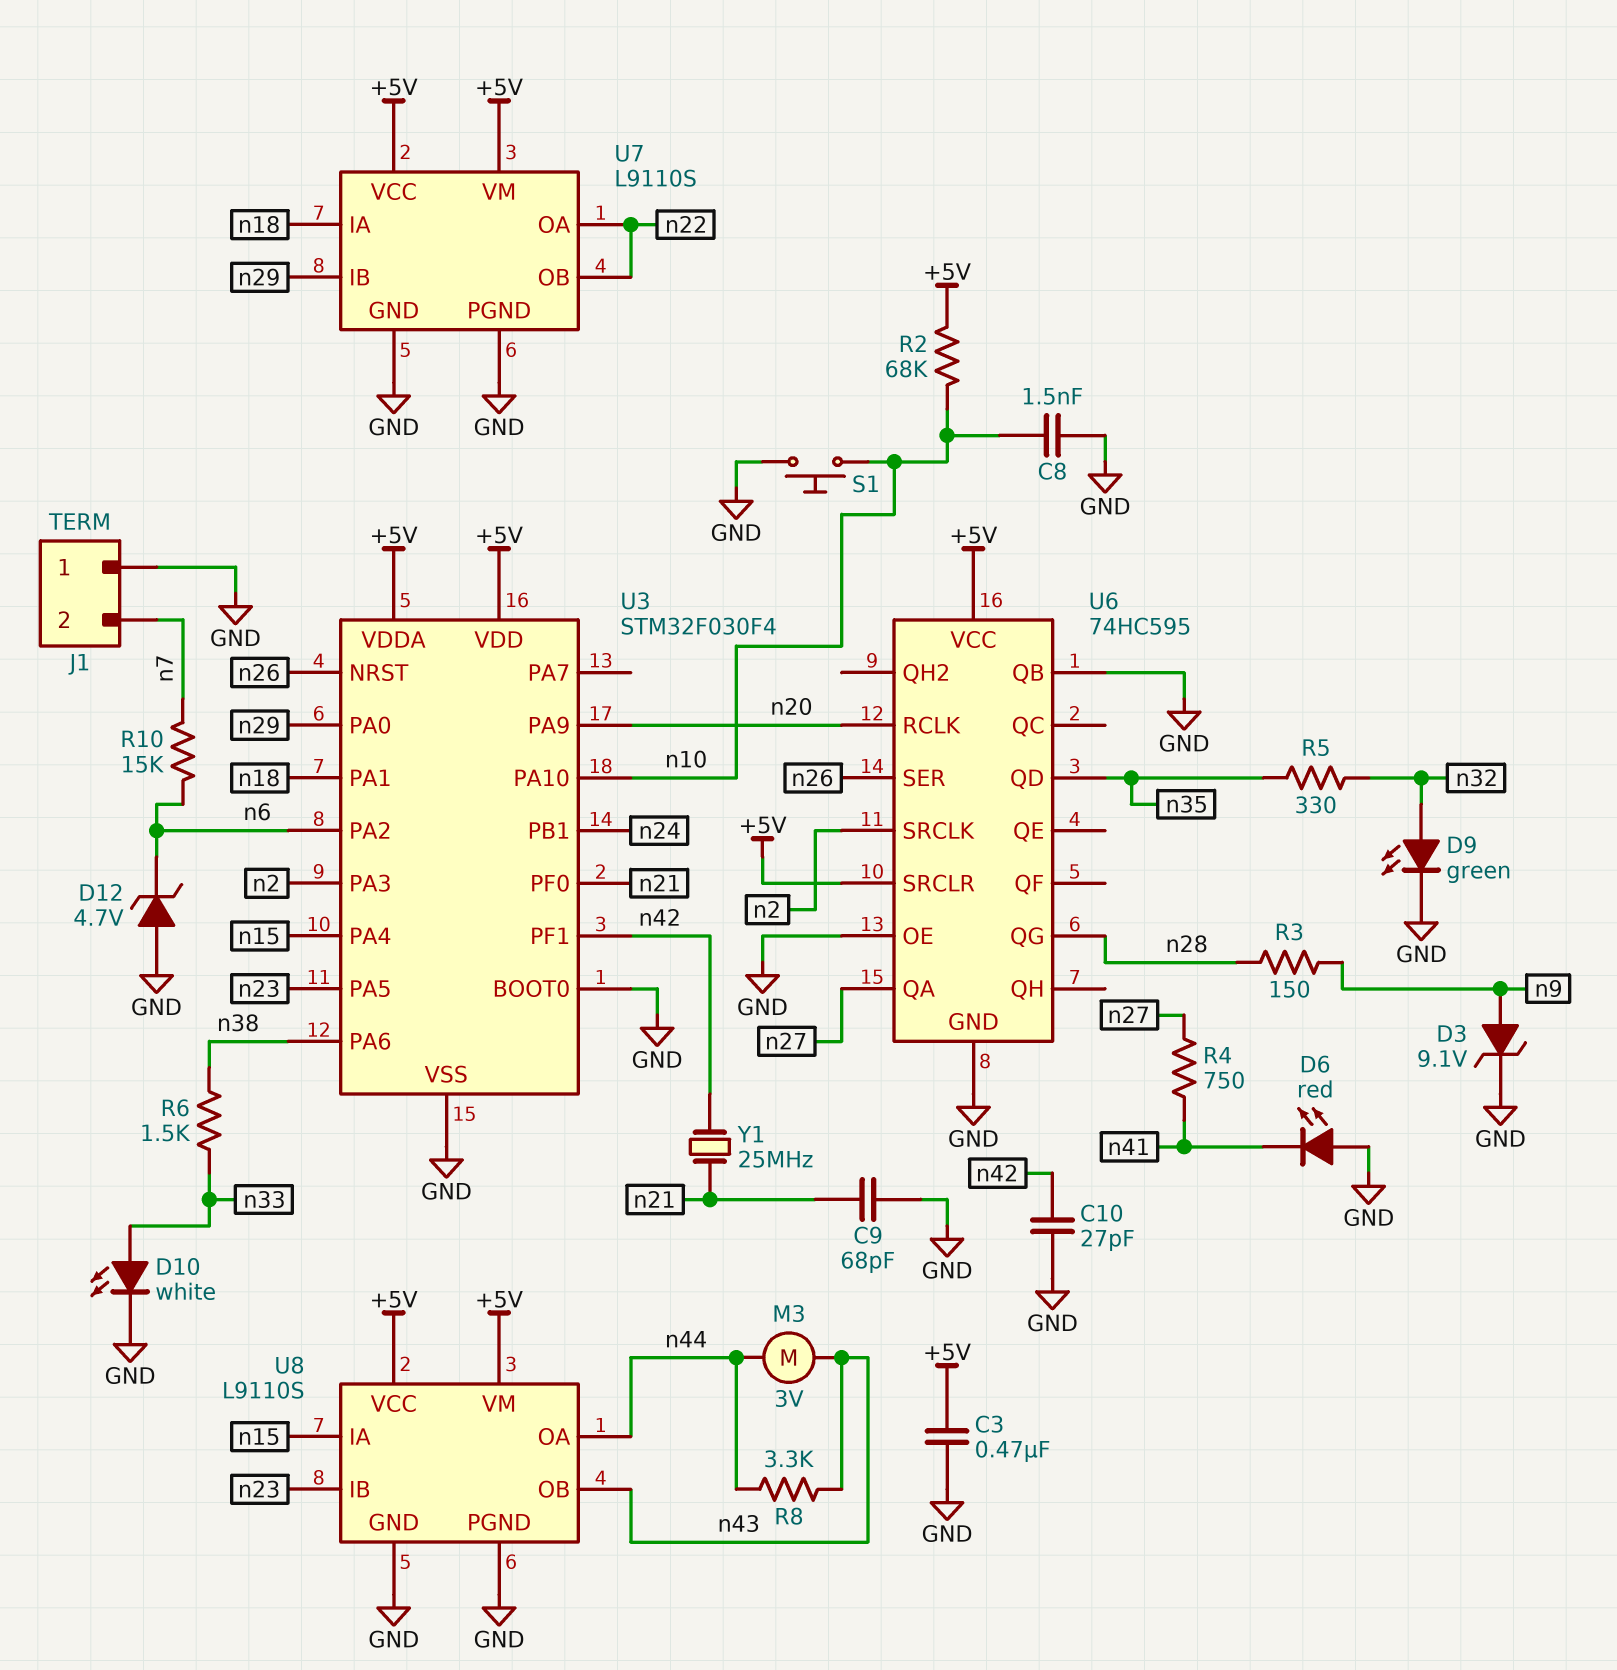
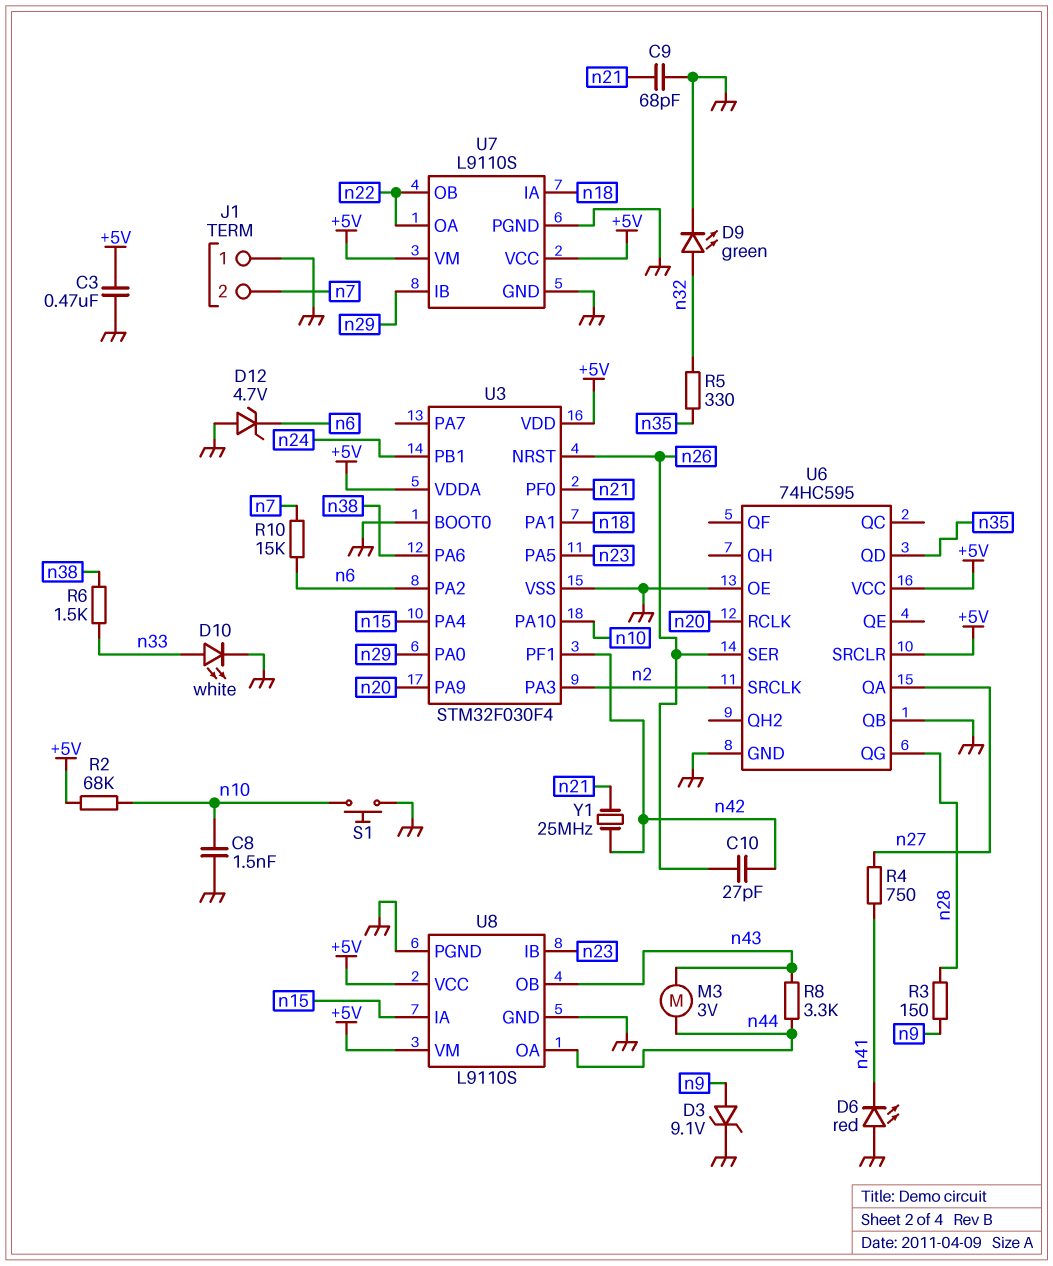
C10: 27pF (GND, n42) -> 27pF (n26, n42)

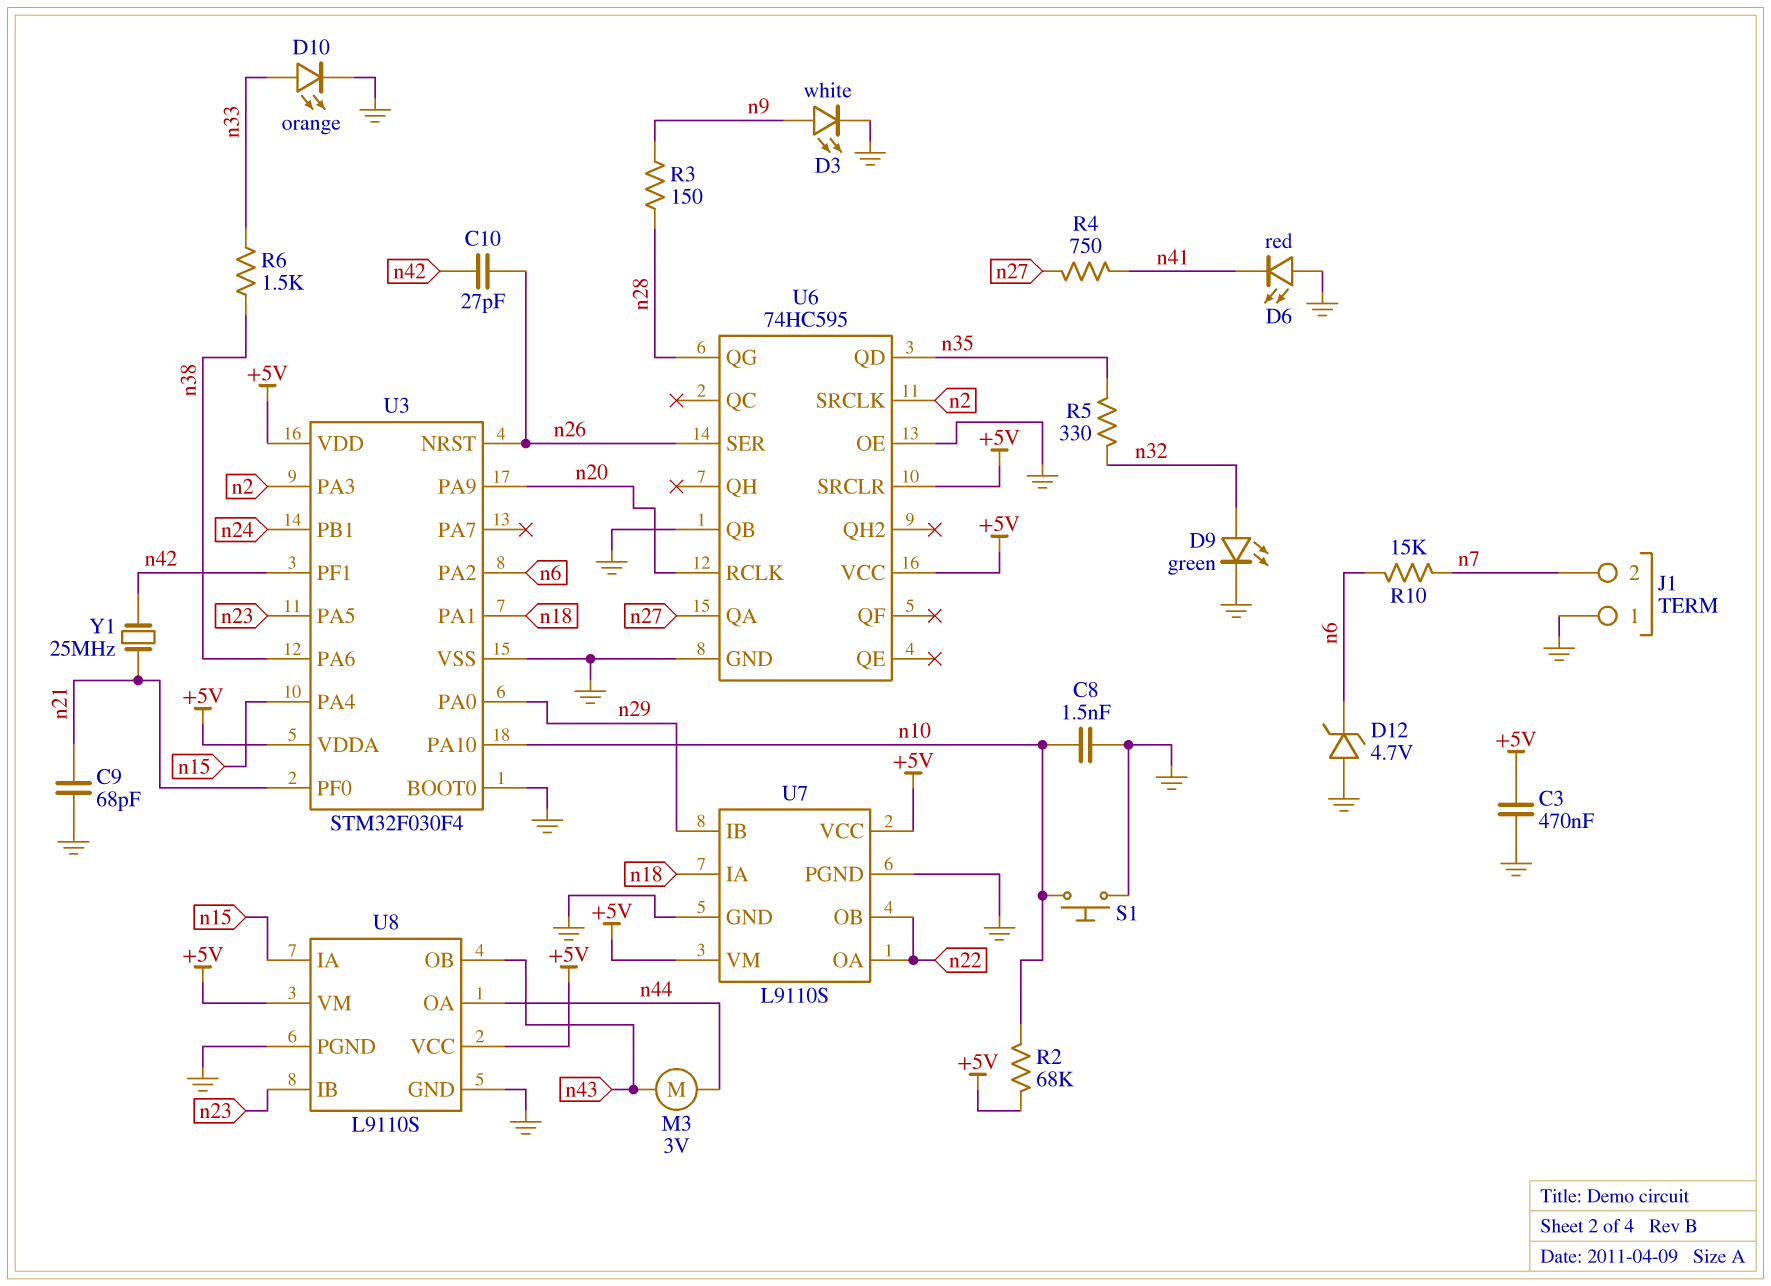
D3: zener 9.1V (A n9, K GND) -> LED white (A n9, K GND)
D10: LED white (A n33, K GND) -> LED orange (A n33, K GND)
R8: 3.3k (n43, n44) -> none

